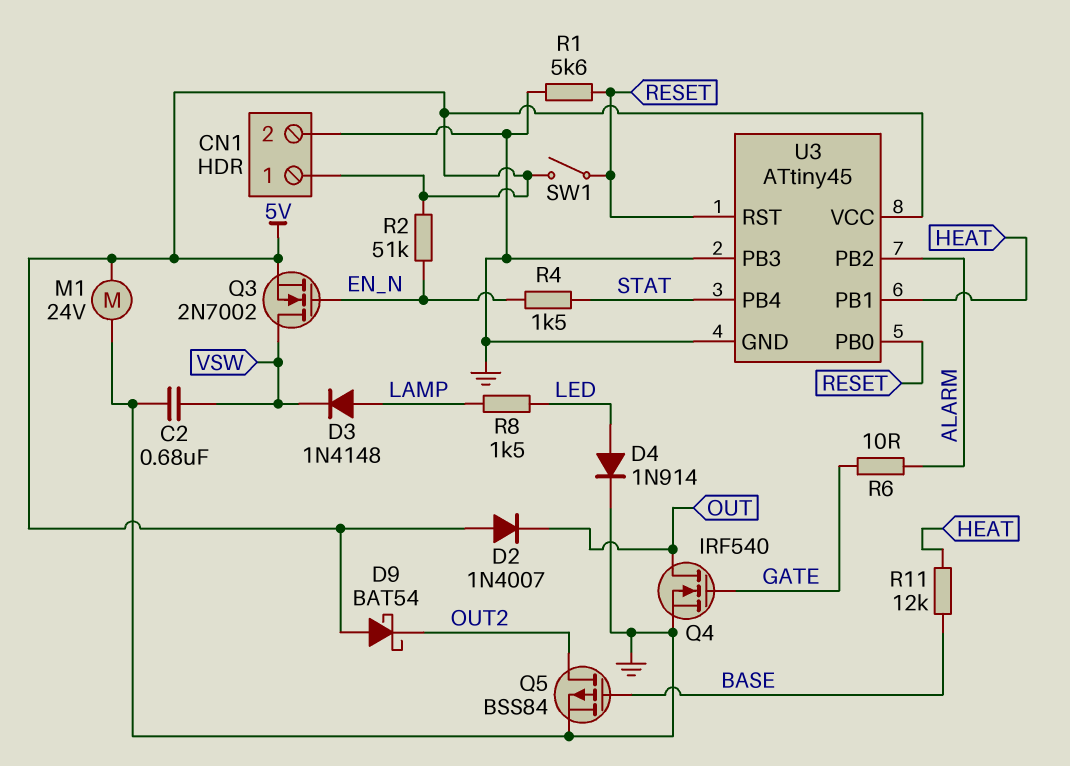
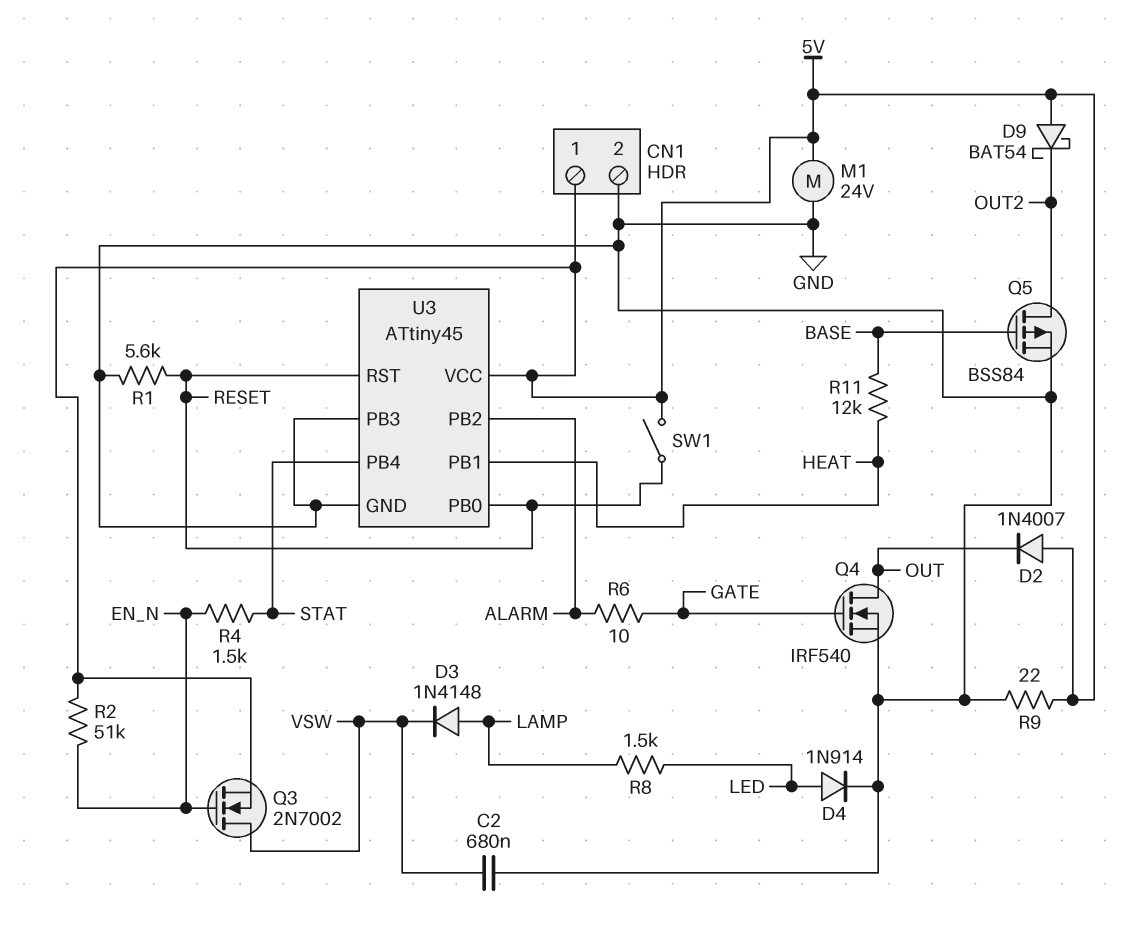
R9: none -> 22 (5V, GND)

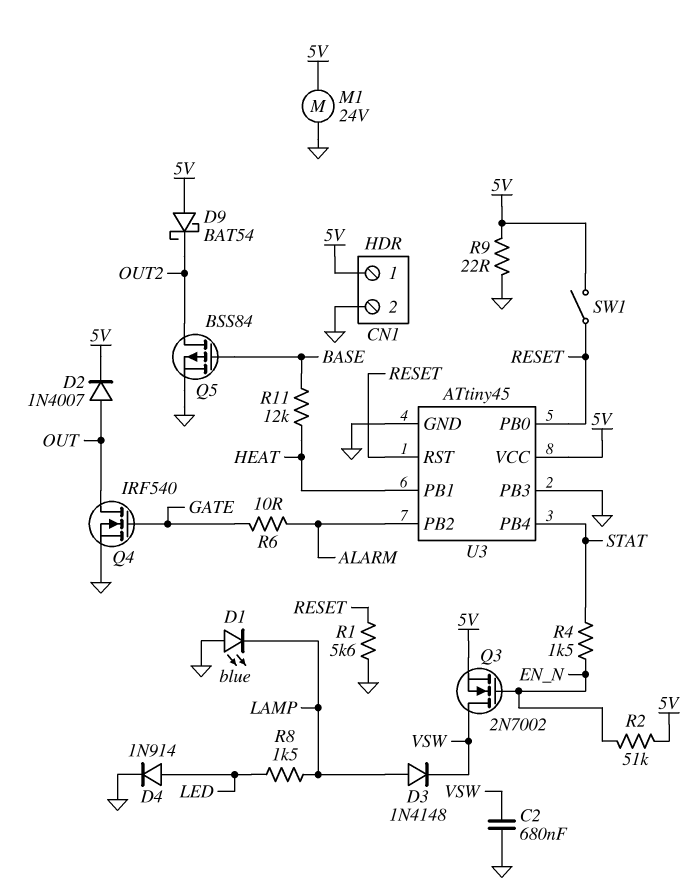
D1: none -> LED blue (A GND, K LAMP)
D2: diode 1N4007 (A 5V, K OUT) -> diode 1N4007 (A OUT, K 5V)

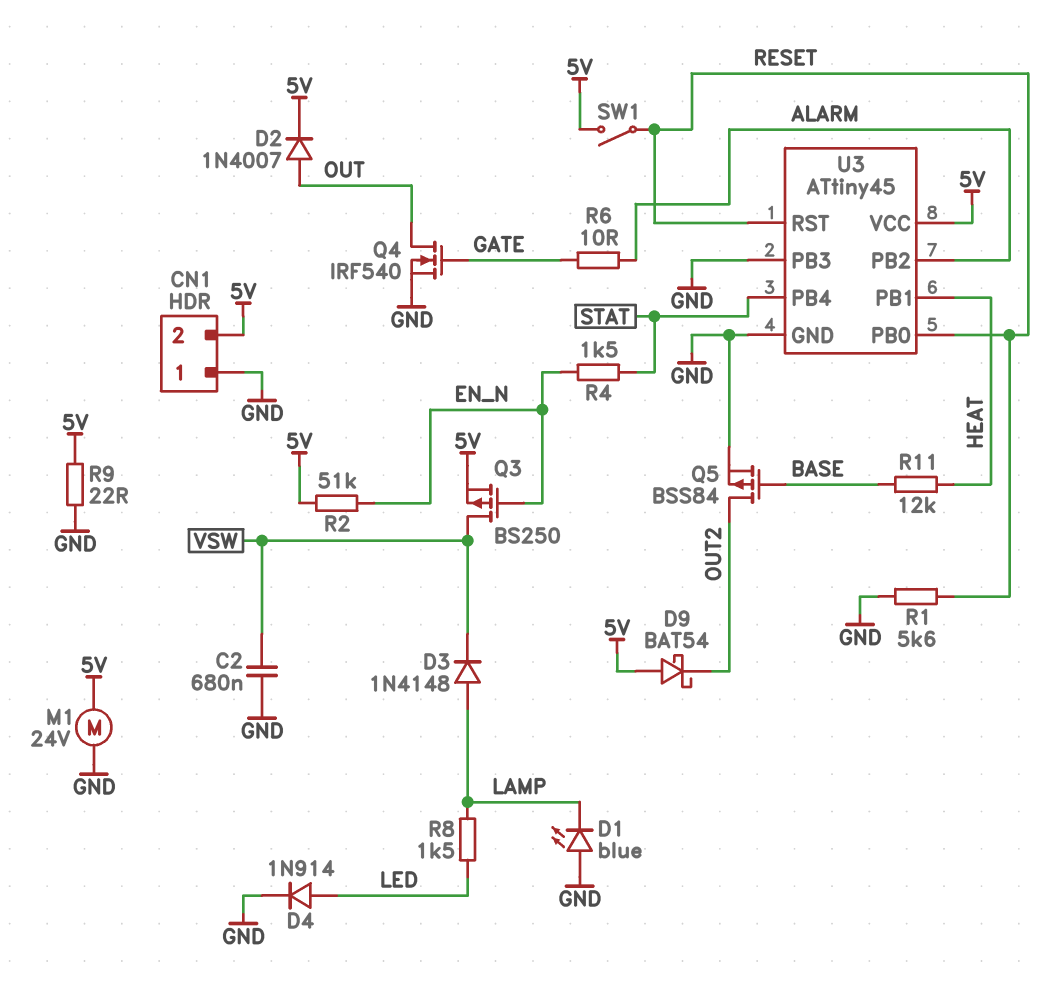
CN1 pin 1: 5V -> GND
CN1 pin 2: GND -> 5V
Q3: NMOS 2N7002 (G EN_N, D VSW, S 5V) -> PMOS BS250 (G EN_N, D VSW, S 5V)

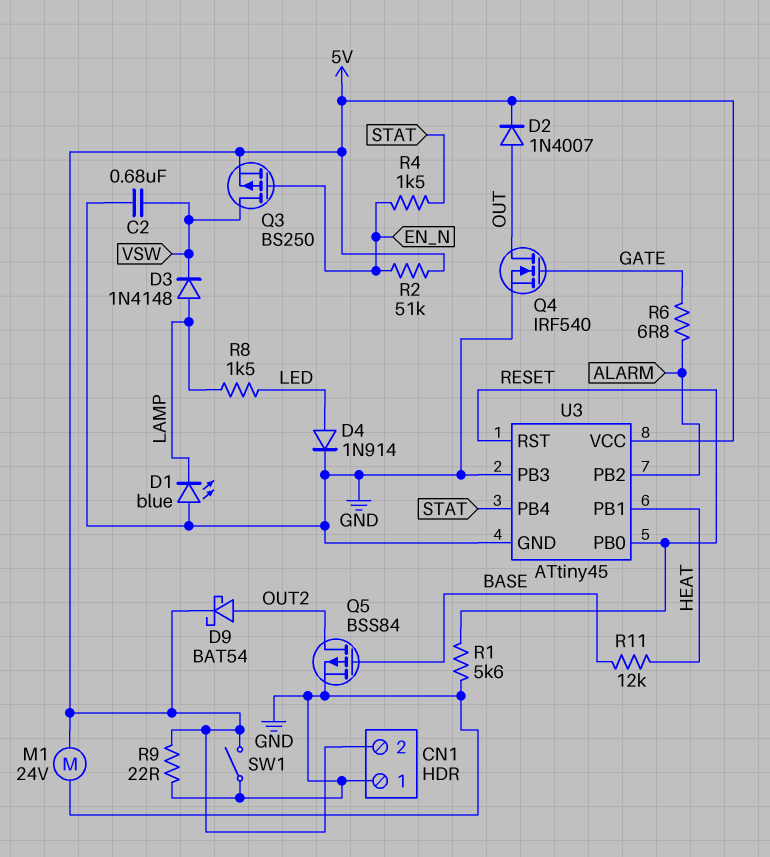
D9: schottky BAT54 (A 5V, K OUT2) -> schottky BAT54 (A OUT2, K 5V)
R6: 10 (ALARM, GATE) -> 6.8 (ALARM, GATE)
SW1: switch (5V, RESET) -> switch (5V, GND)

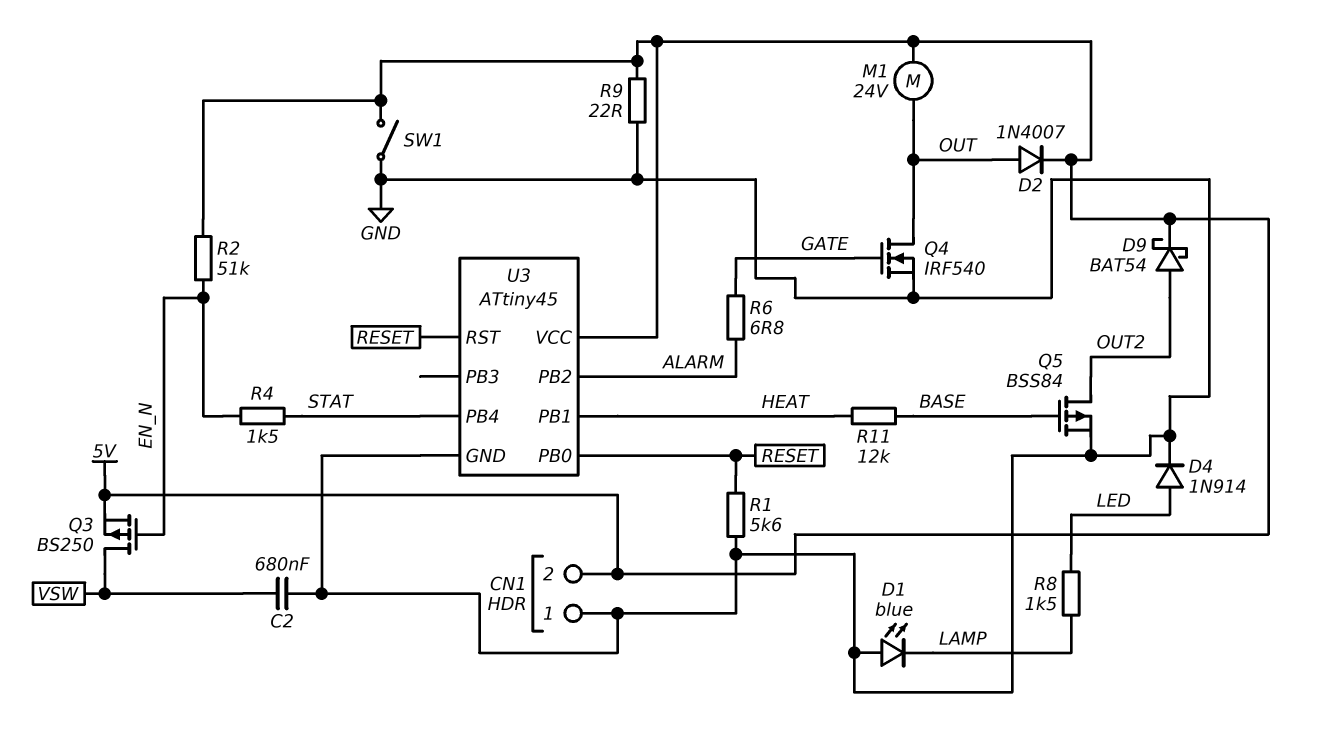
D3: diode 1N4148 (A LAMP, K VSW) -> none
M1: motor 24V (5V, GND) -> motor 24V (5V, OUT)
U3 pin PB3: GND -> none

